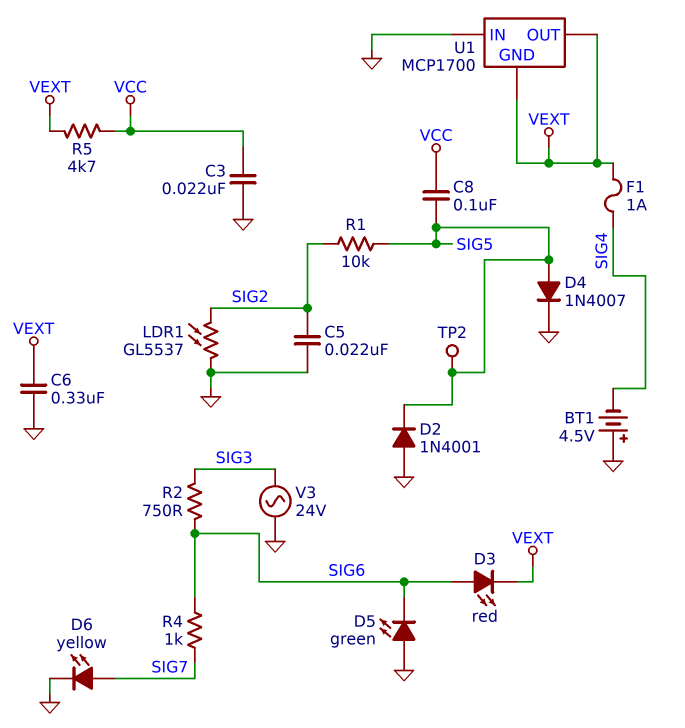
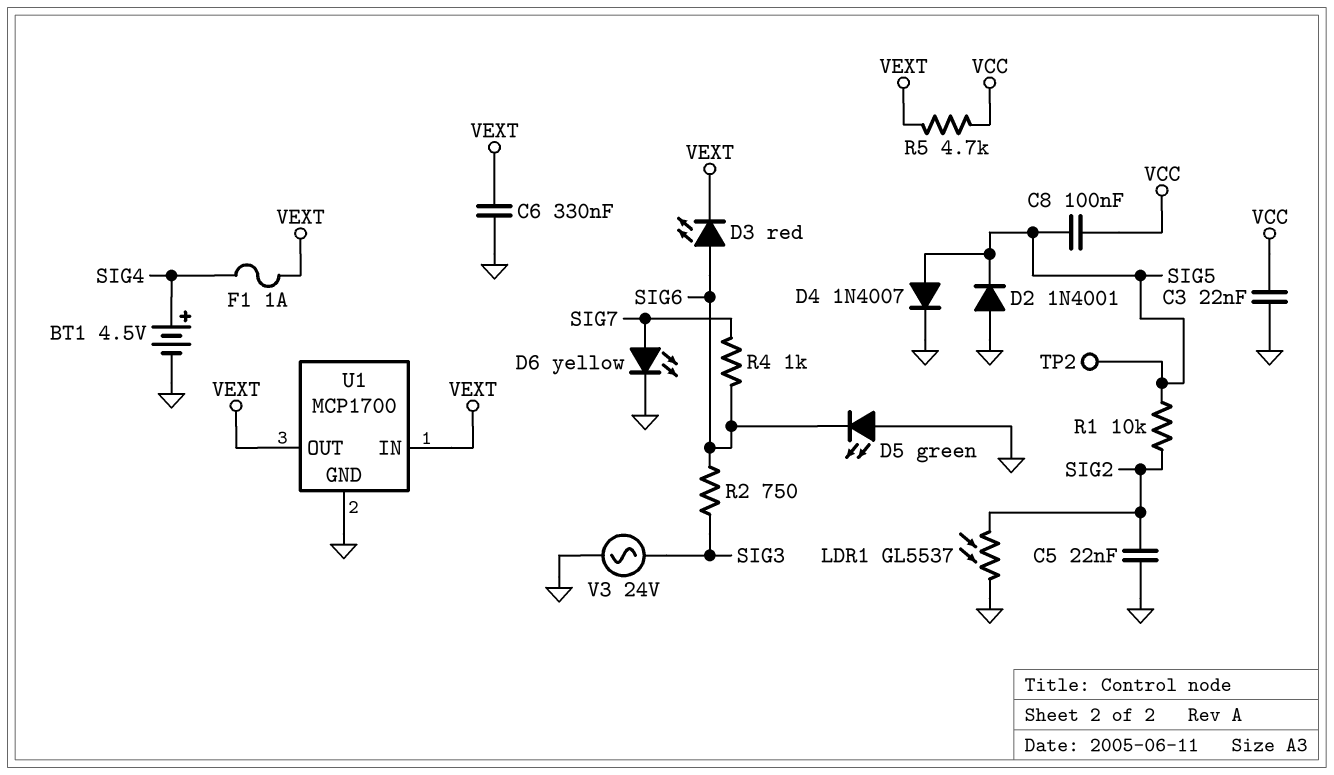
BT1: 4.5V (plus GND, minus SIG4) -> 4.5V (plus SIG4, minus GND)
U1 pin GND: VEXT -> GND
U1 pin IN: GND -> VEXT

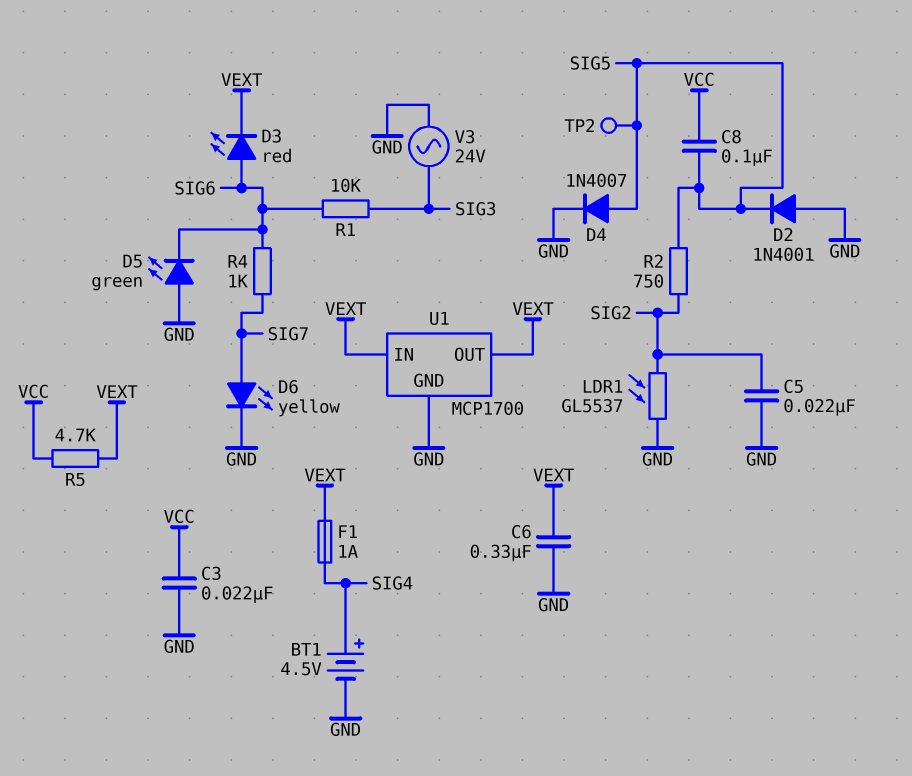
R1: 10k (SIG2, SIG5) -> 10k (SIG3, SIG6)
R2: 750 (SIG3, SIG6) -> 750 (SIG2, SIG5)

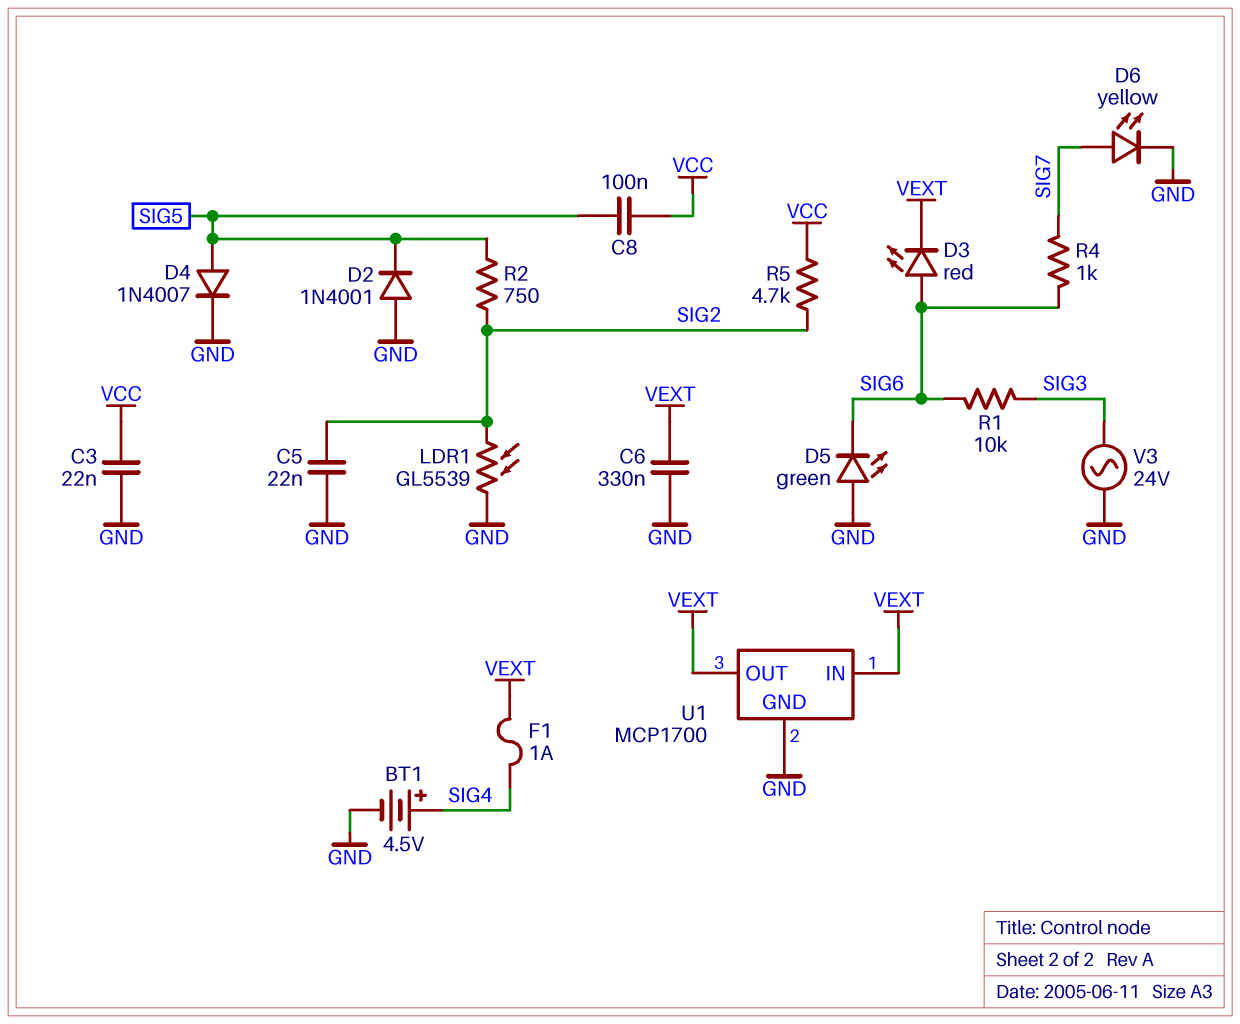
LDR1: GL5537 (GND, SIG2) -> GL5539 (GND, SIG2)
R5: 4.7k (VCC, VEXT) -> 4.7k (SIG2, VCC)
TP2: test point (SIG5) -> none

